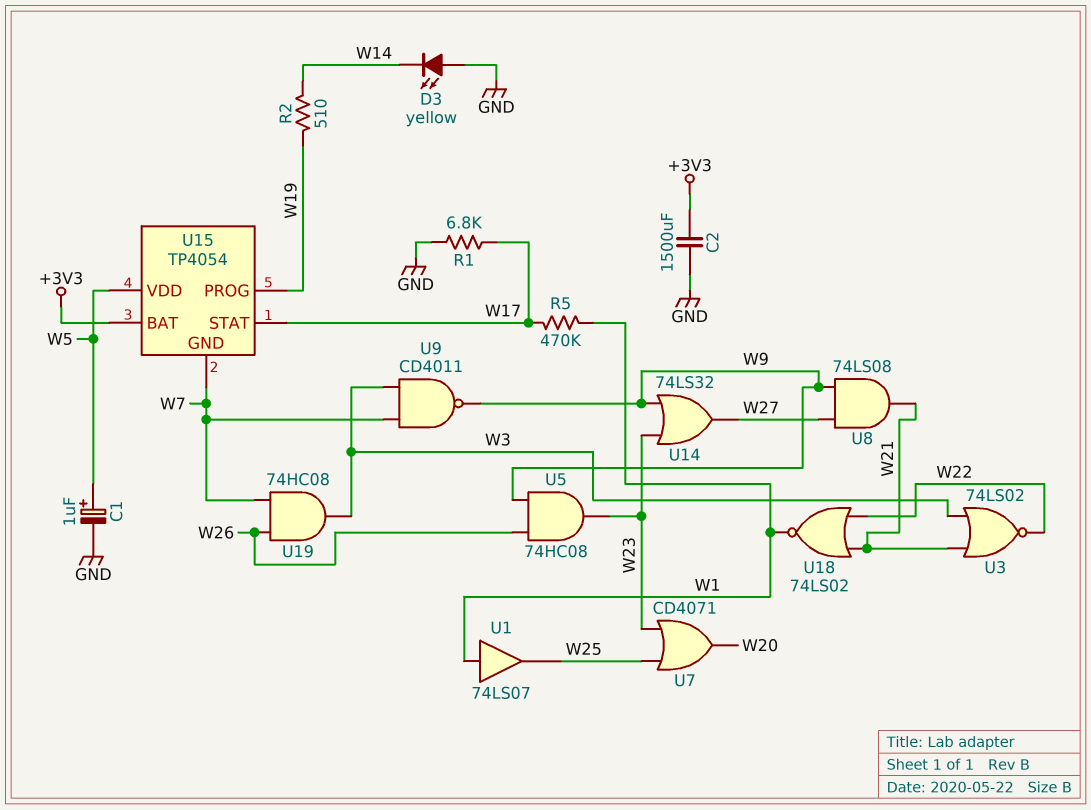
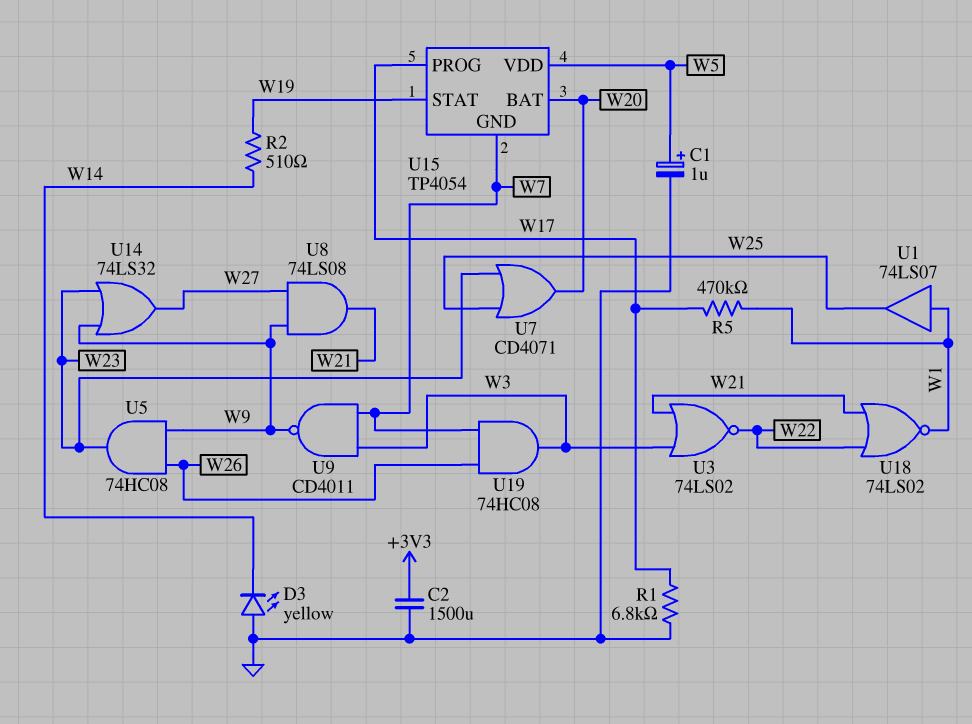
U15 pin BAT: +3V3 -> W20
U15 pin PROG: W19 -> W17
U15 pin STAT: W17 -> W19

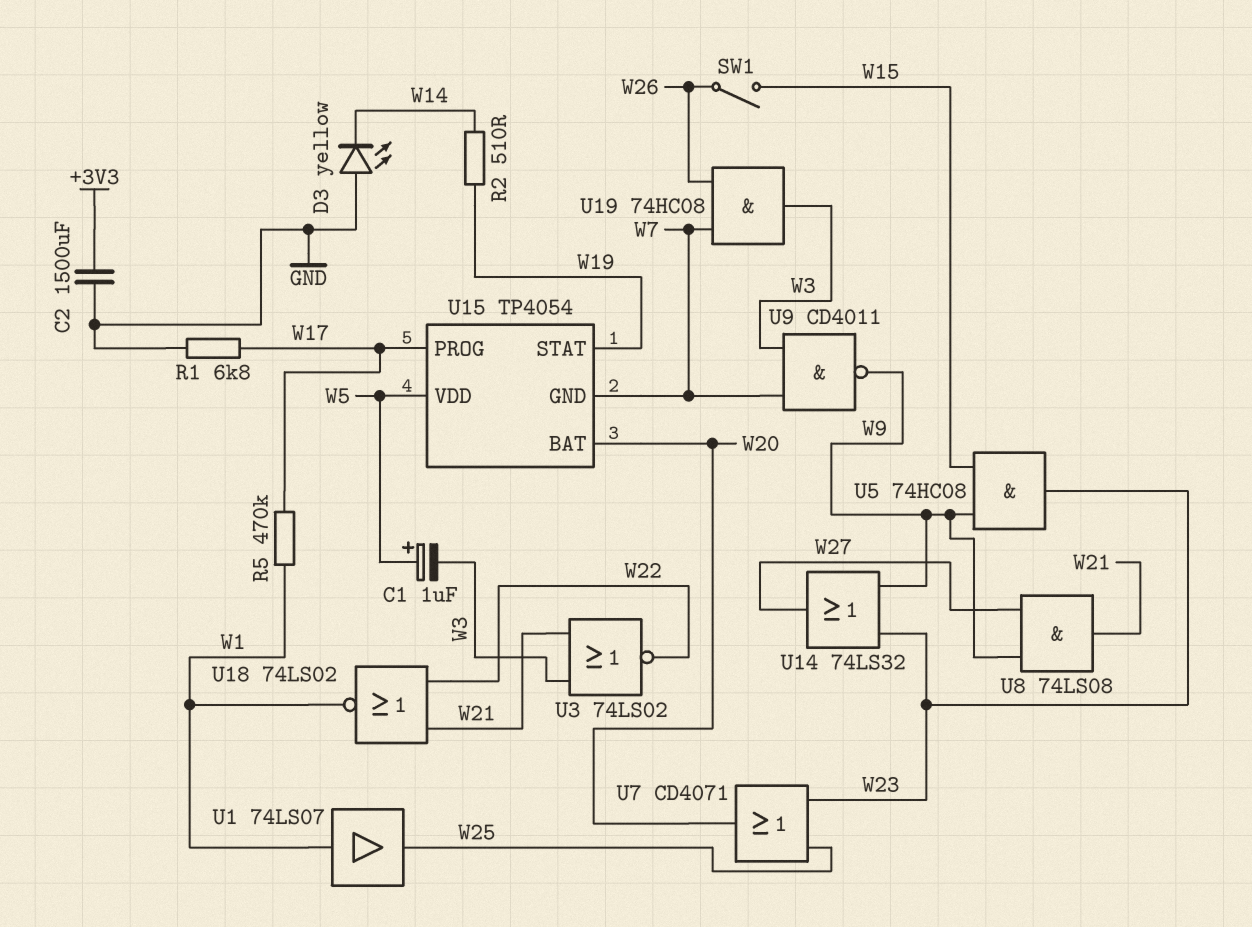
C1: 1uF (plus W5, minus GND) -> 1uF (plus W5, minus W3)
SW1: none -> switch (W15, W26)
U5: AND 74HC08 (in W9, in W26, out W23) -> AND 74HC08 (in W9, in W15, out W23)

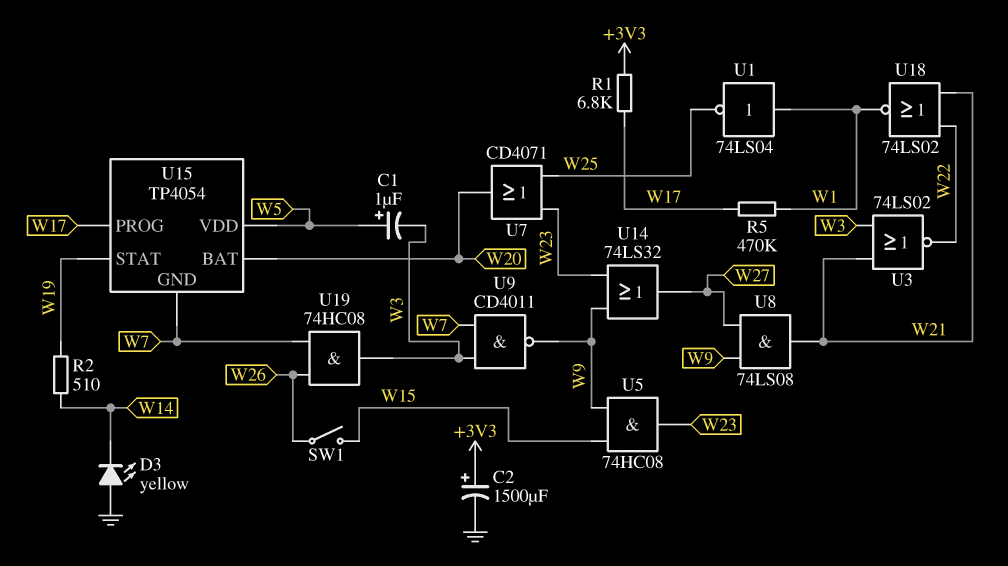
C2: 1500uF (+3V3, GND) -> 1500uF (plus +3V3, minus GND)
R1: 6.8k (GND, W17) -> 6.8k (+3V3, W17)
U1: buffer 74LS07 (in W1, out W25) -> NOT 74LS04 (in W1, out W25)

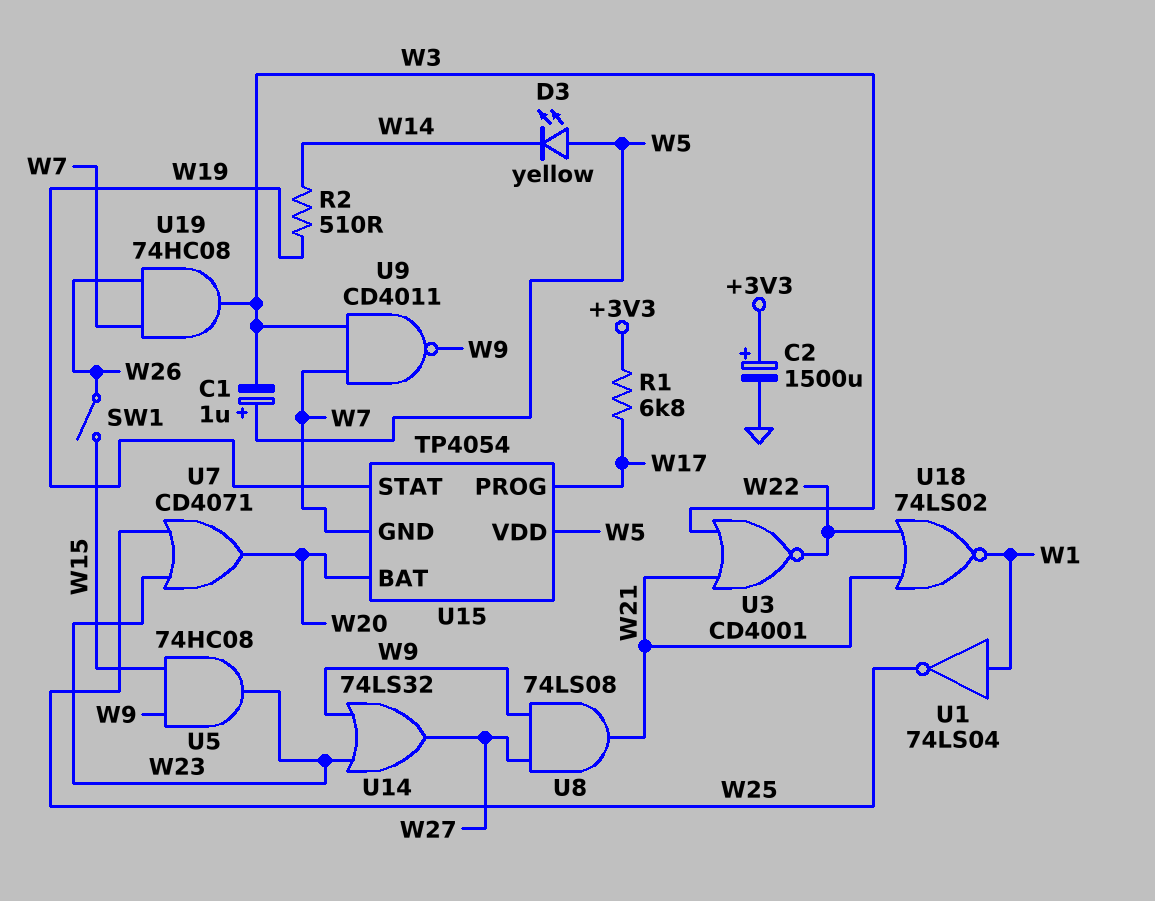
D3: LED yellow (A GND, K W14) -> LED yellow (A W5, K W14)
R5: 470k (W1, W17) -> none
U3: NOR 74LS02 (in W3, in W21, out W22) -> NOR CD4001 (in W3, in W21, out W22)

